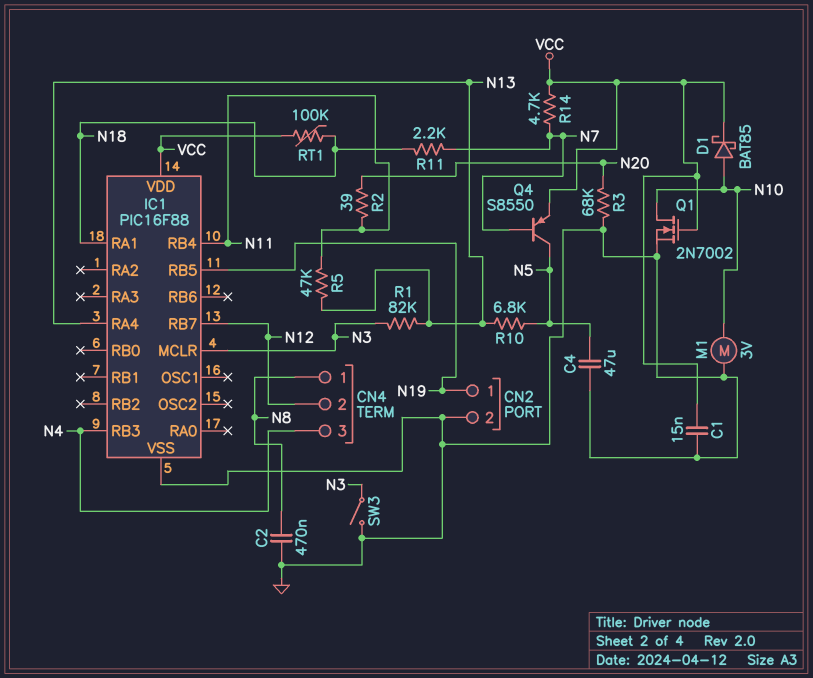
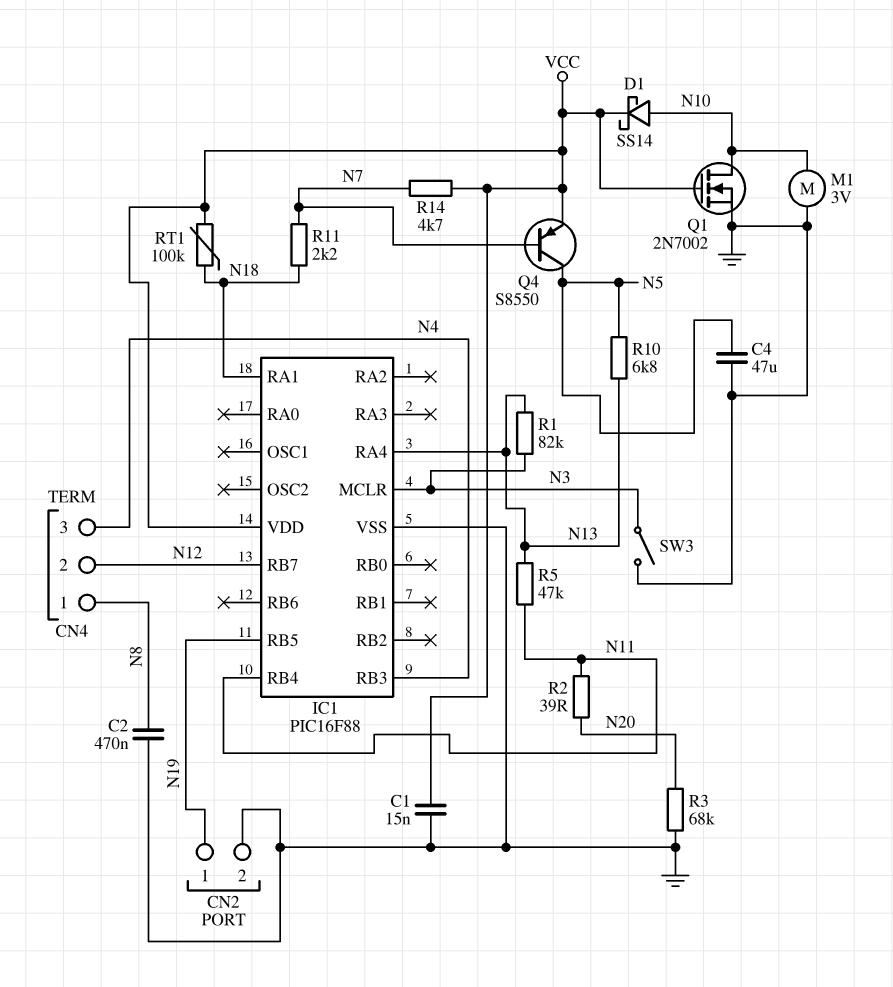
D1: schottky BAT85 (A N10, K VCC) -> schottky SS14 (A N10, K VCC)

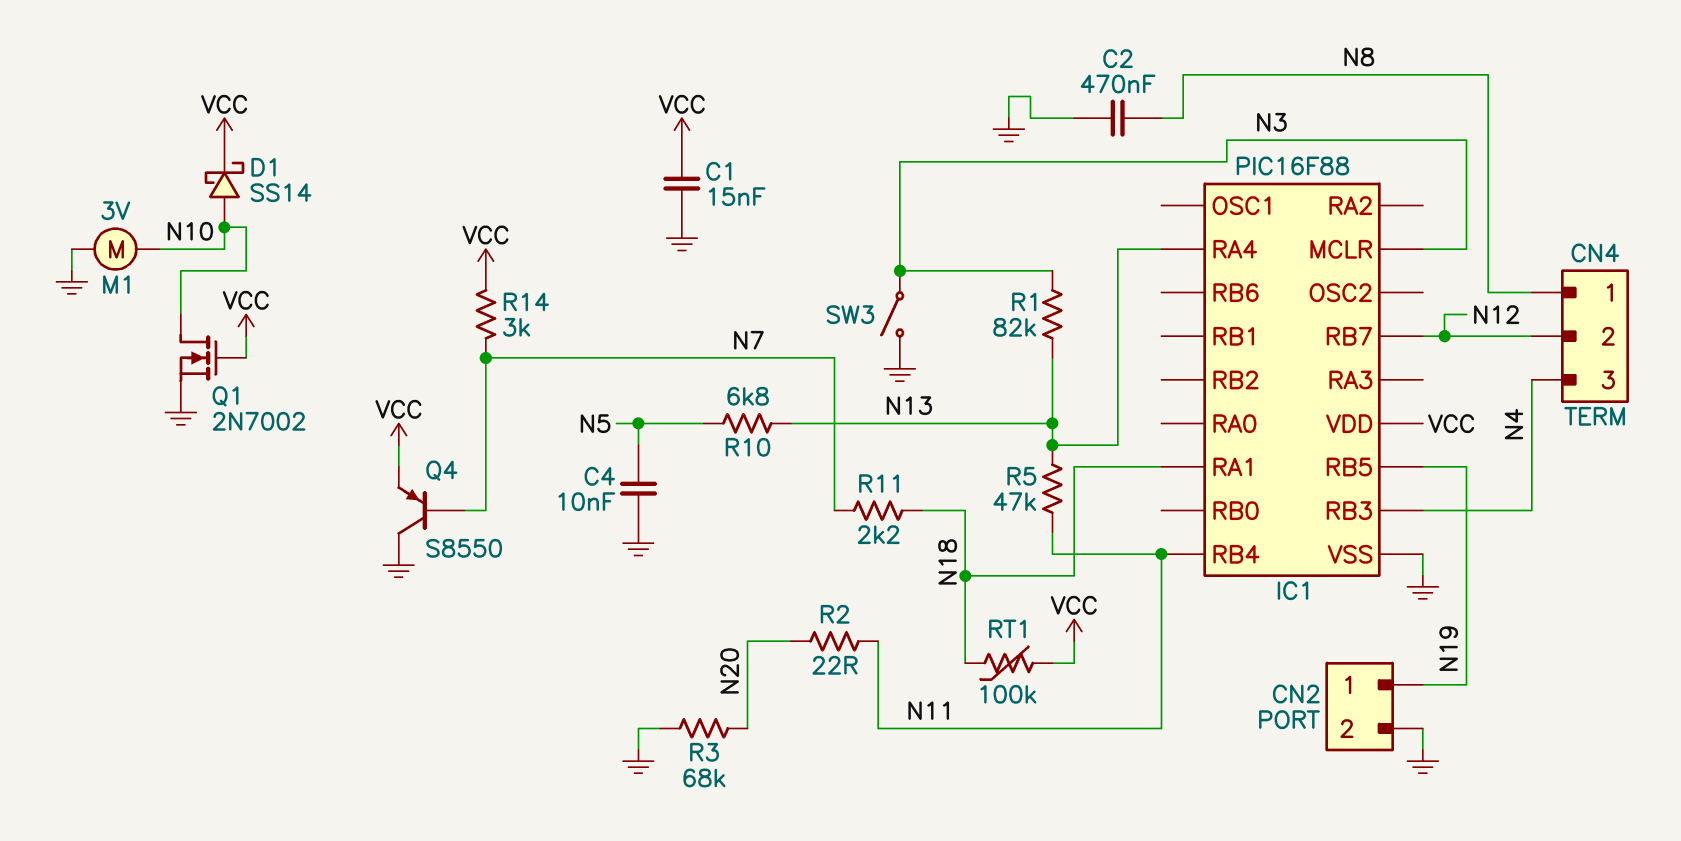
C4: 47uF (GND, N5) -> 10nF (GND, N5)
Q4: PNP S8550 (B N7, C N5, E VCC) -> PNP S8550 (B N7, C GND, E VCC)
R2: 39 (N11, N20) -> 22 (N11, N20)
R14: 4.7k (N7, VCC) -> 3k (N7, VCC)

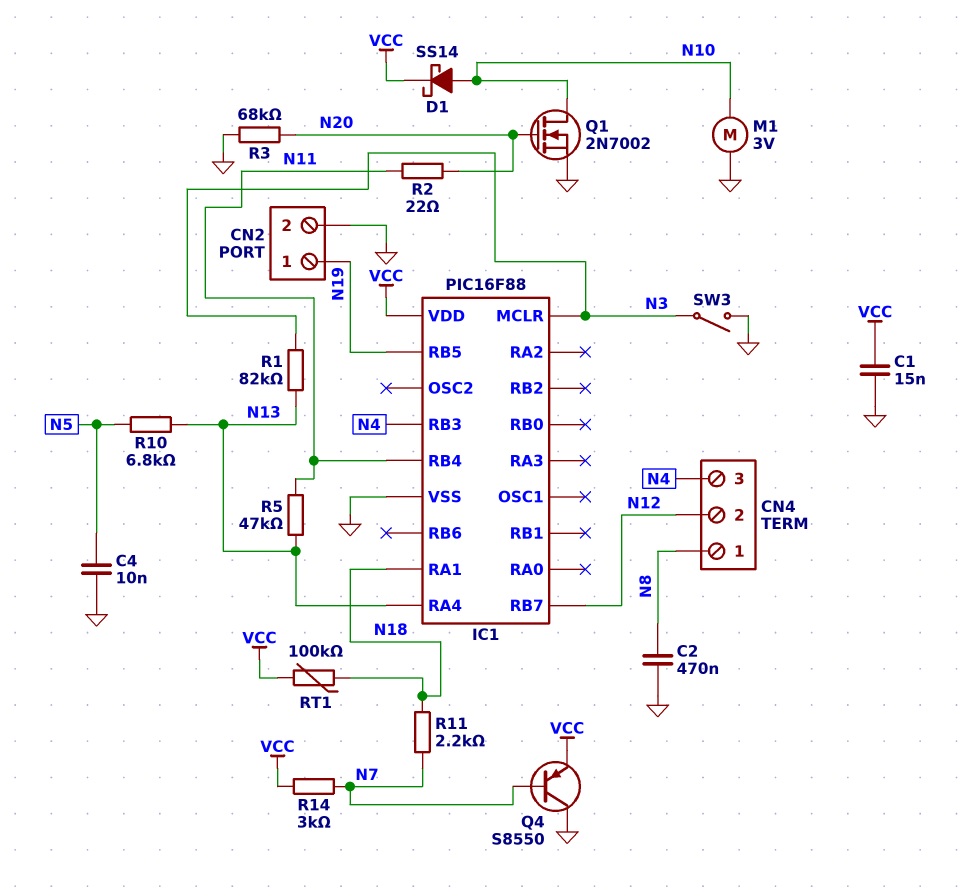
Q1: NMOS 2N7002 (G VCC, D N10, S GND) -> NMOS 2N7002 (G N20, D N10, S GND)

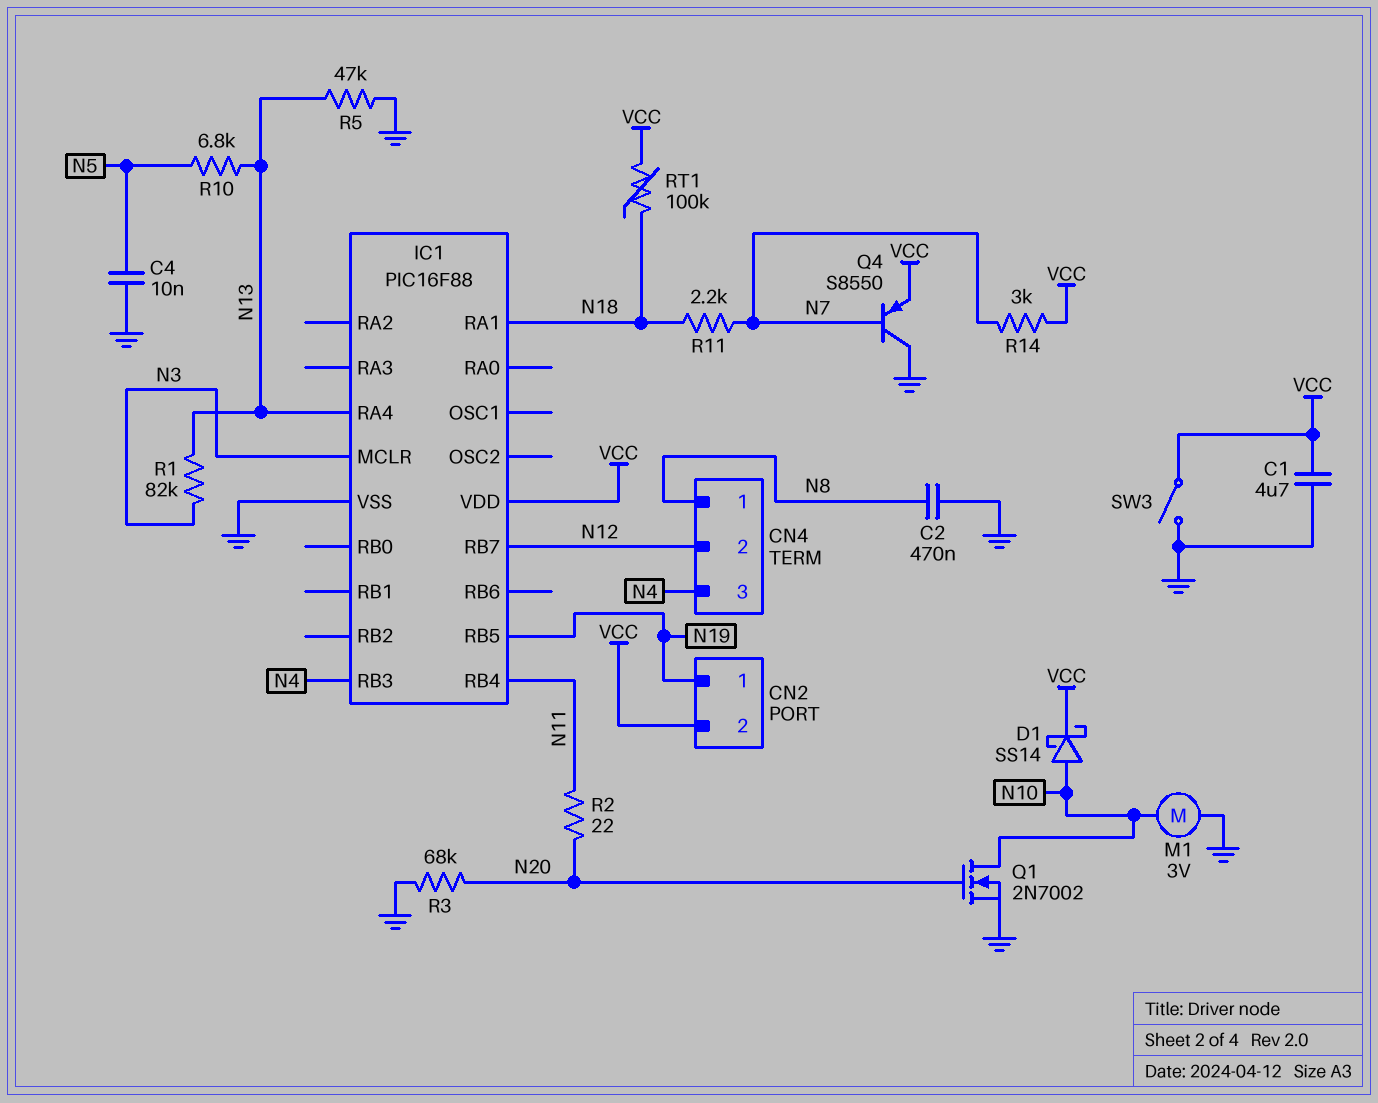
C1: 15nF (GND, VCC) -> 4.7uF (GND, VCC)
CN2 pin 2: GND -> VCC
R5: 47k (N11, N13) -> 47k (GND, N13)
SW3: switch (GND, N3) -> switch (GND, VCC)

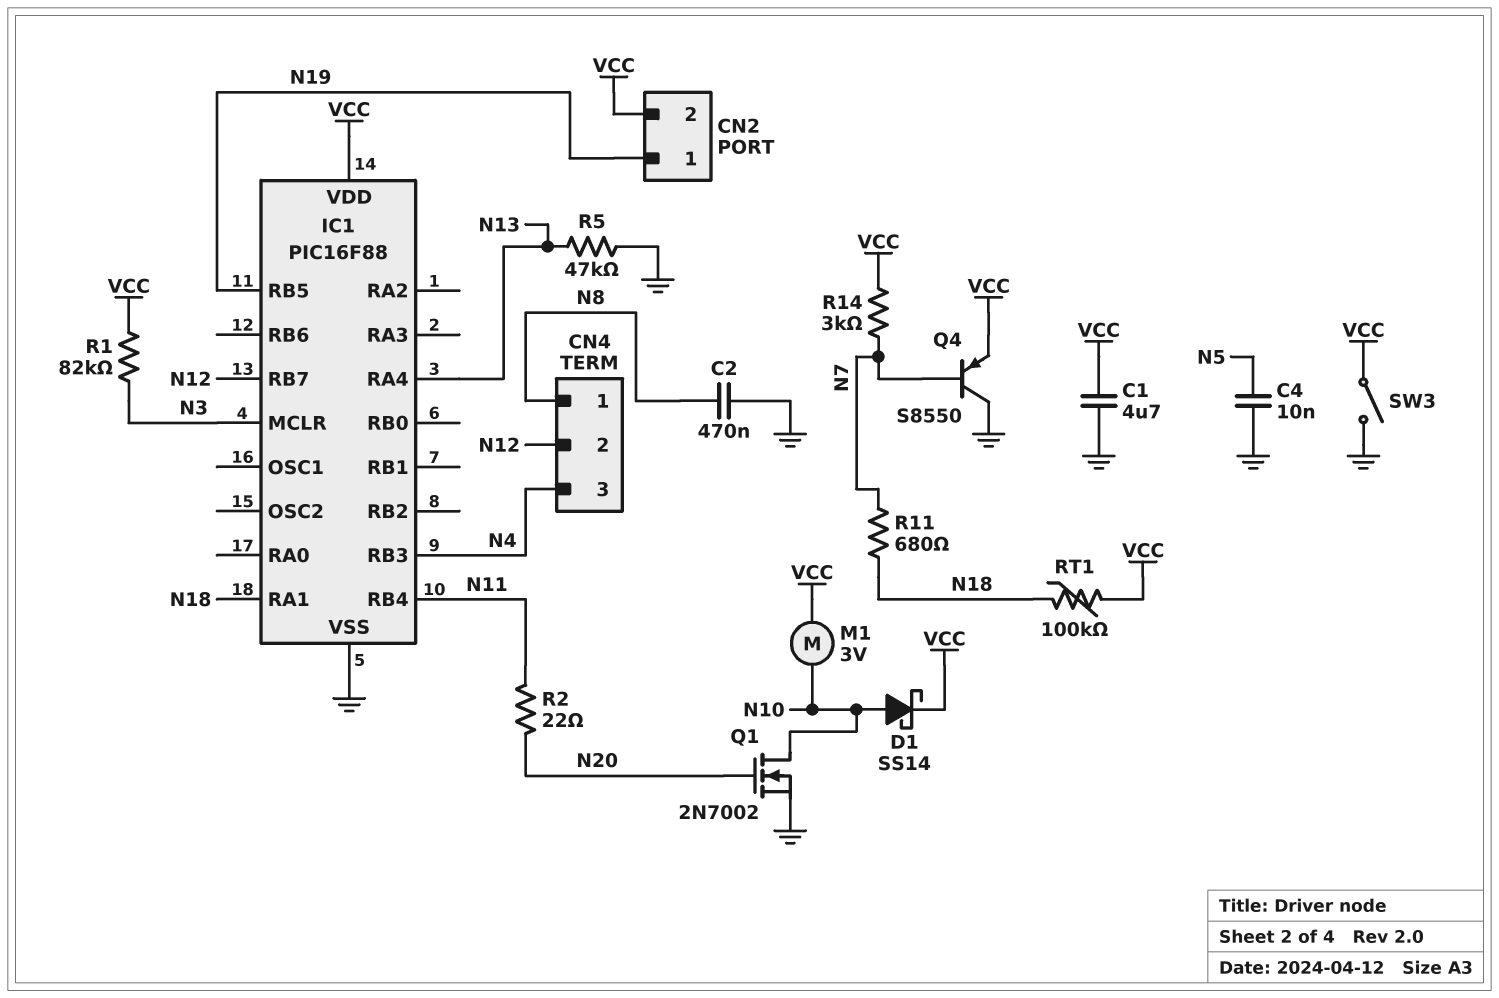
M1: motor 3V (GND, N10) -> motor 3V (N10, VCC)
R1: 82k (N3, N13) -> 82k (N3, VCC)
R3: 68k (GND, N20) -> none
R10: 6.8k (N5, N13) -> none
R11: 2.2k (N7, N18) -> 680 (N7, N18)

